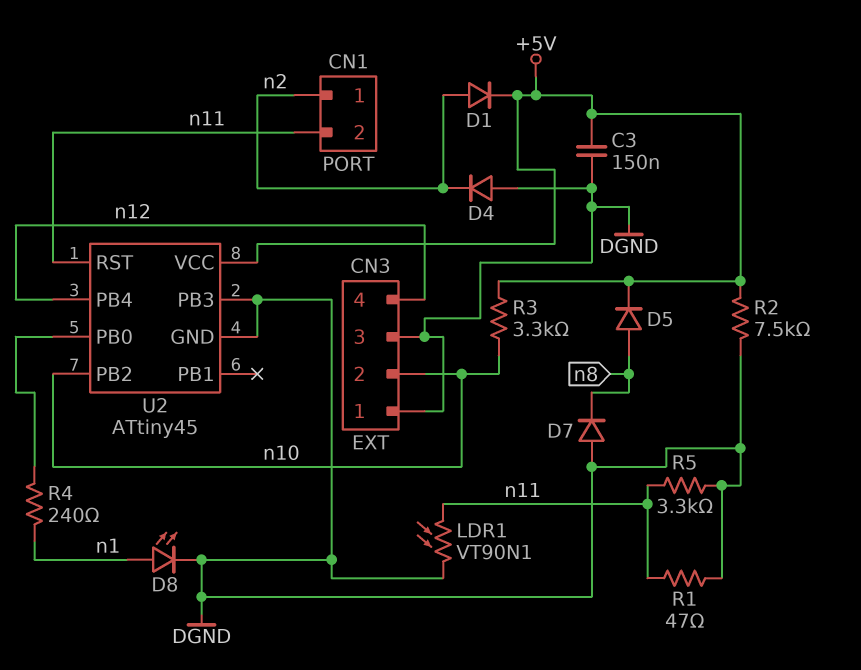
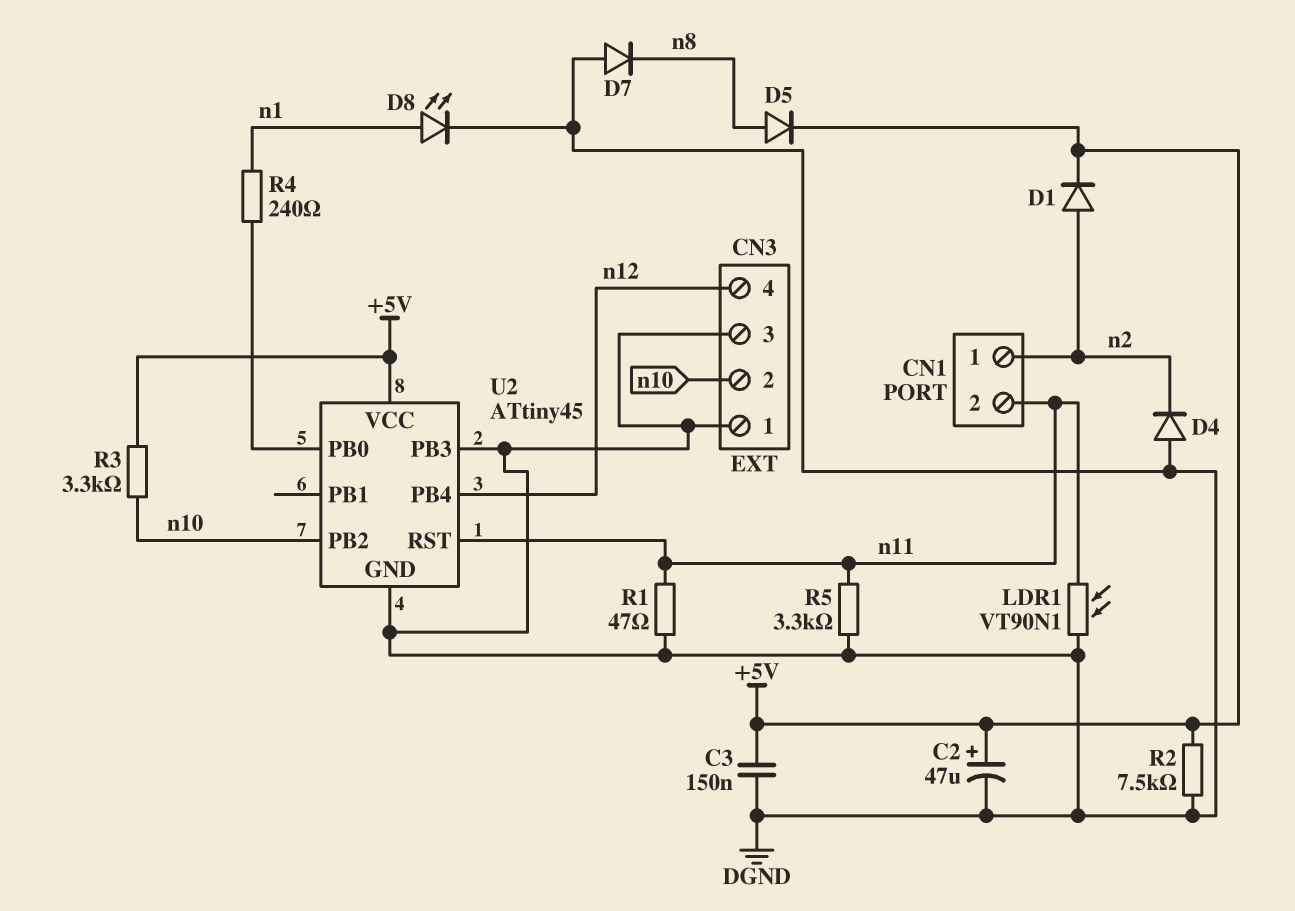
C2: none -> 47uF (plus +5V, minus DGND)

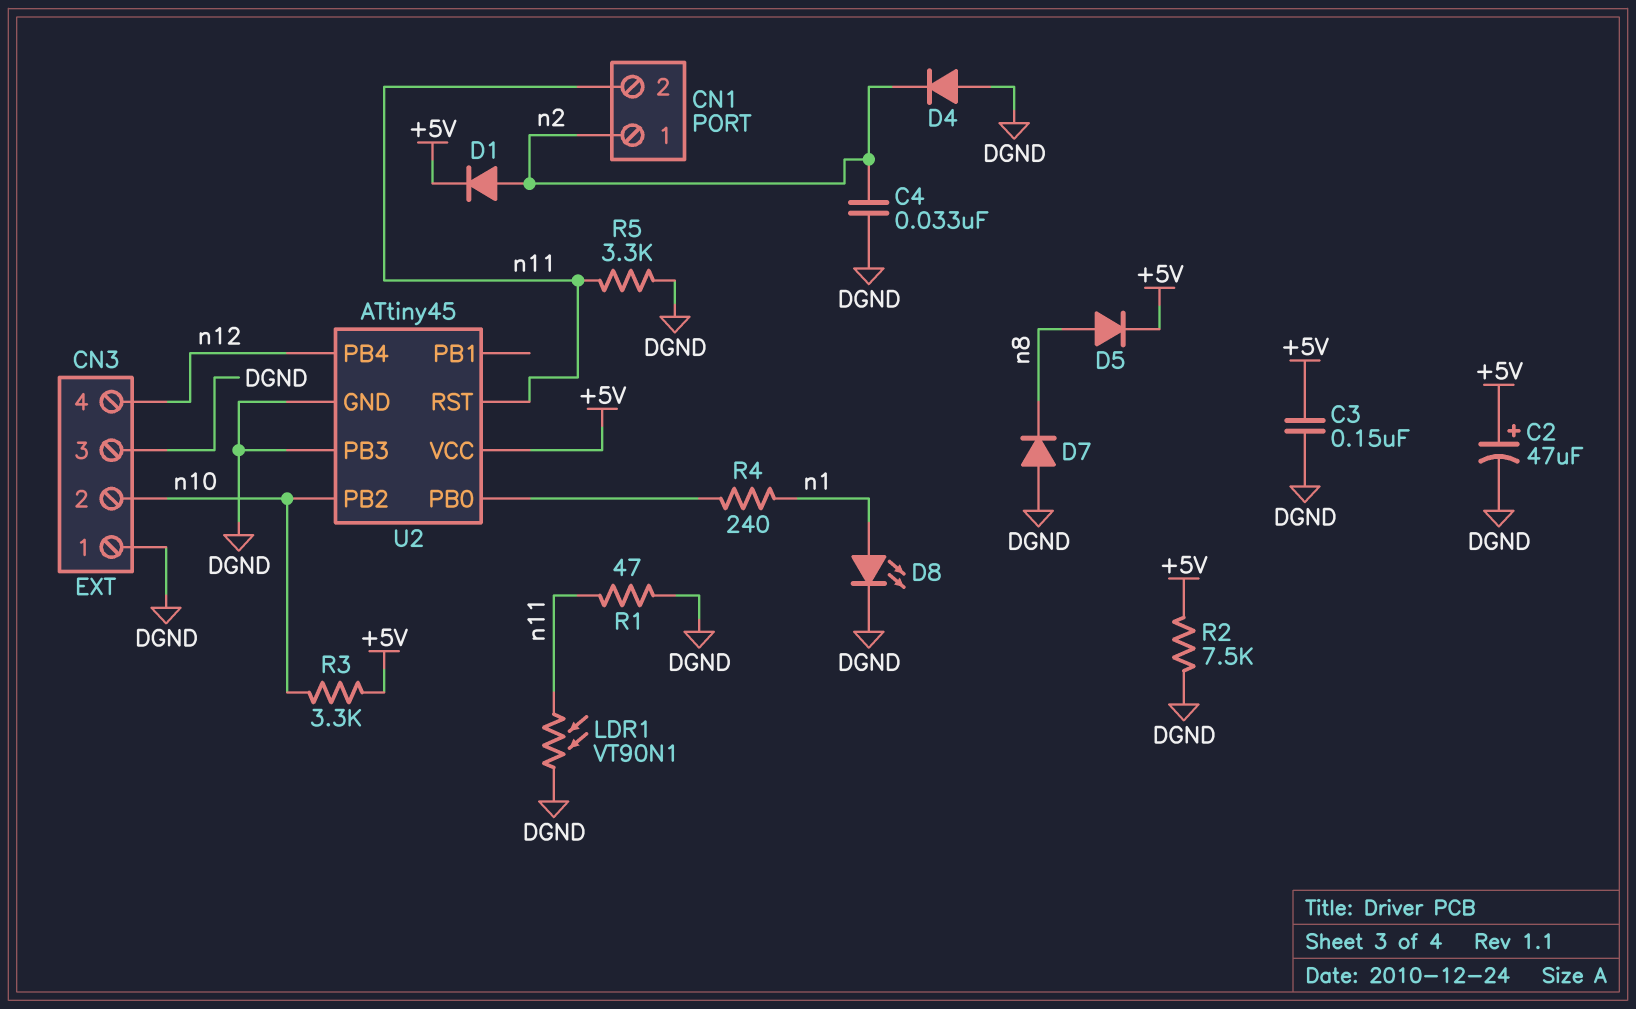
C4: none -> 33nF (DGND, n2)

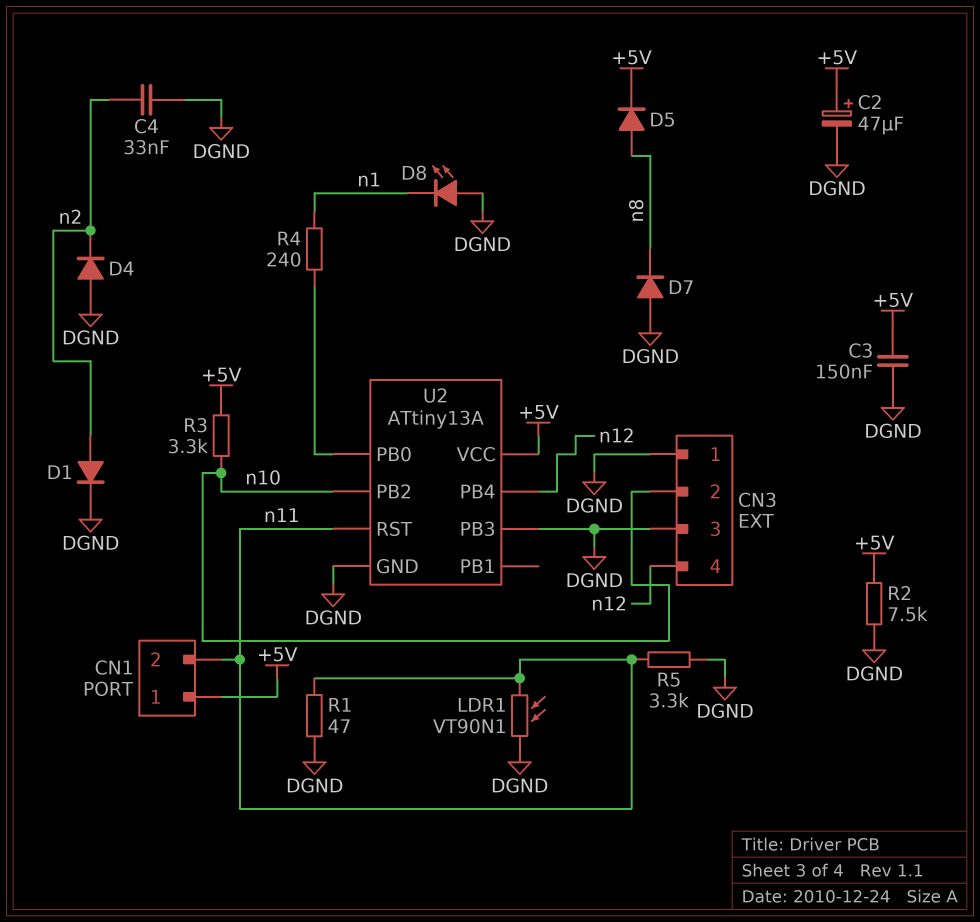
CN1 pin 1: n2 -> +5V
D1: diode (A n2, K +5V) -> diode (A n2, K DGND)
D8: LED (A n1, K DGND) -> LED (A DGND, K n1)
U2: ATtiny45 -> ATtiny13A

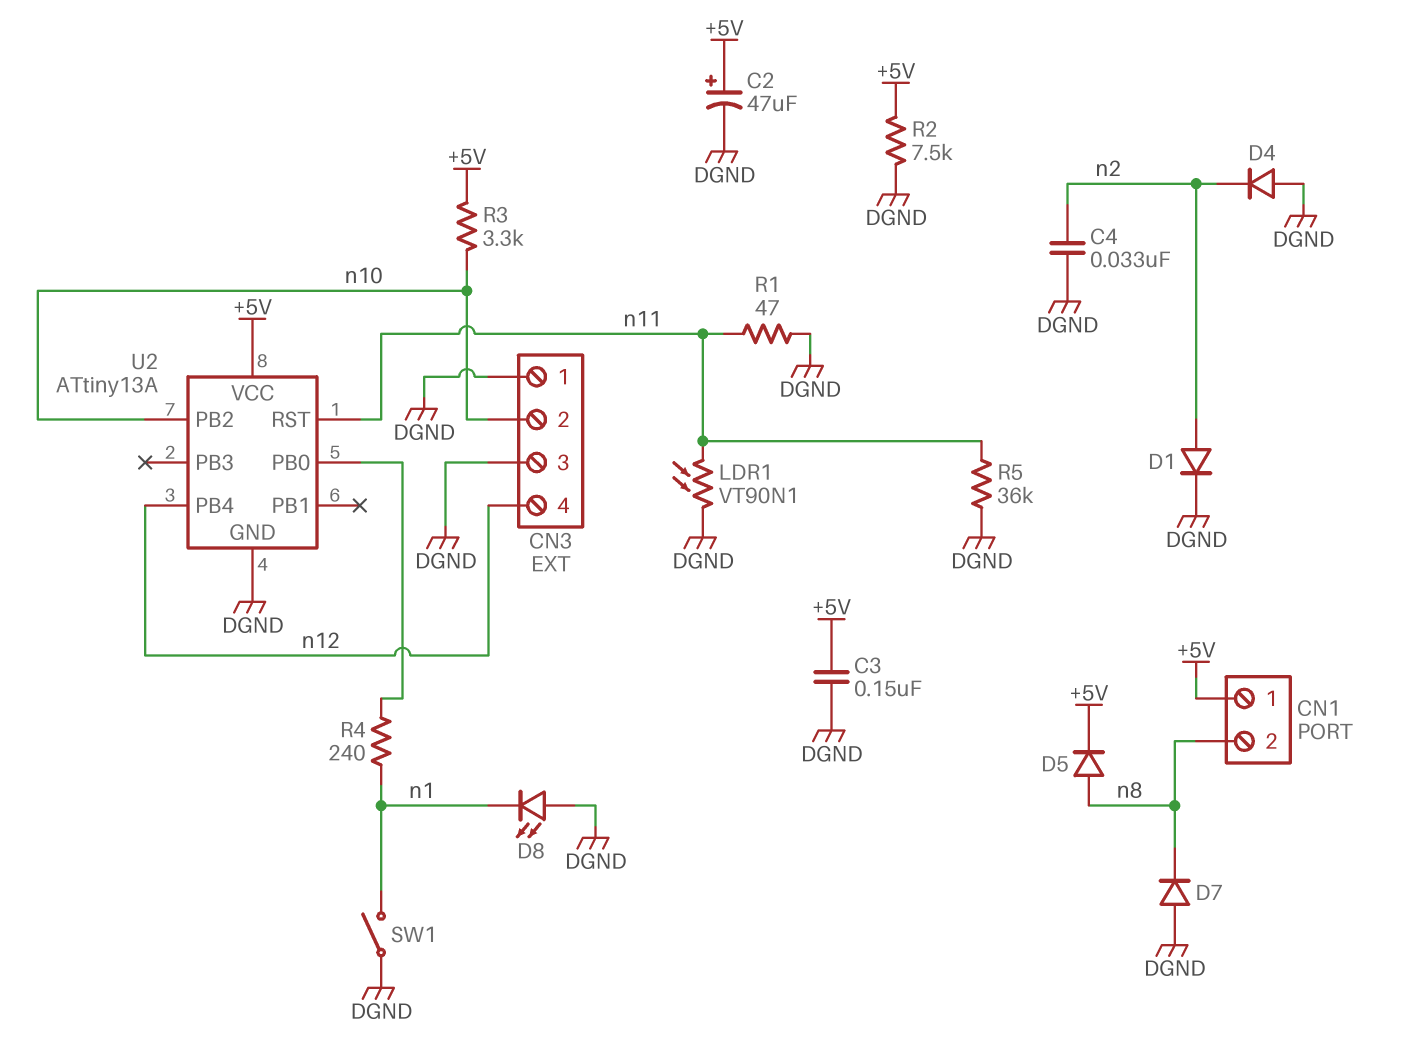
CN1 pin 2: n11 -> n8
R5: 3.3k (DGND, n11) -> 36k (DGND, n11)
SW1: none -> switch (DGND, n1)
U2 pin PB3: DGND -> none

